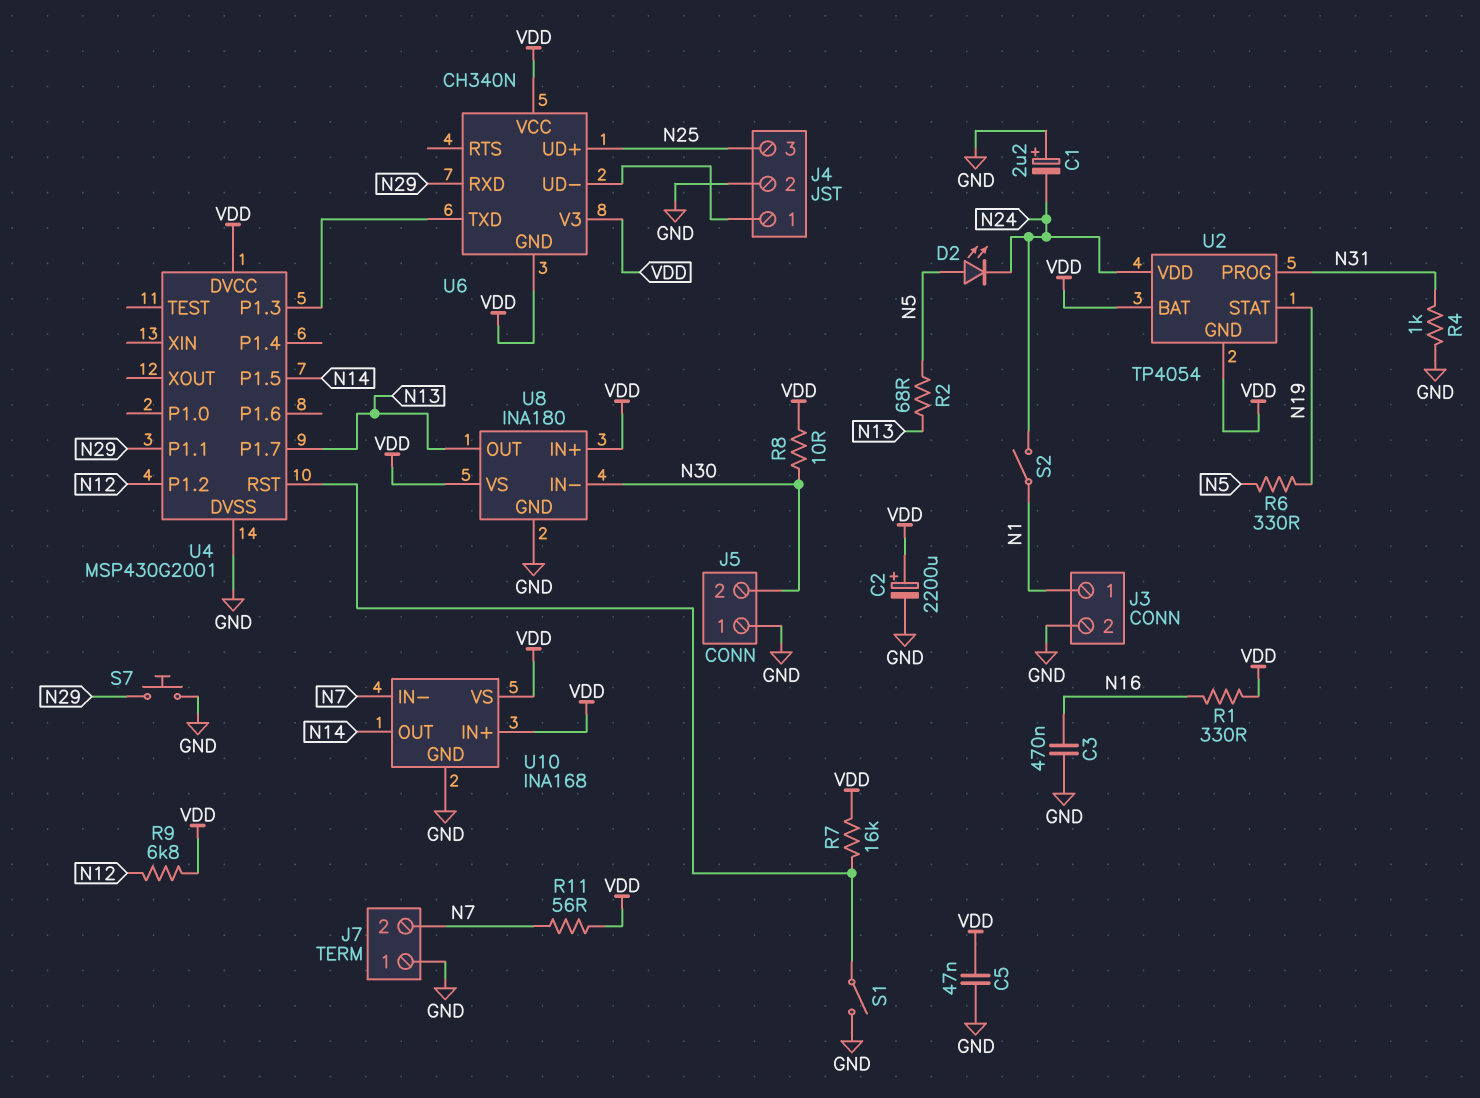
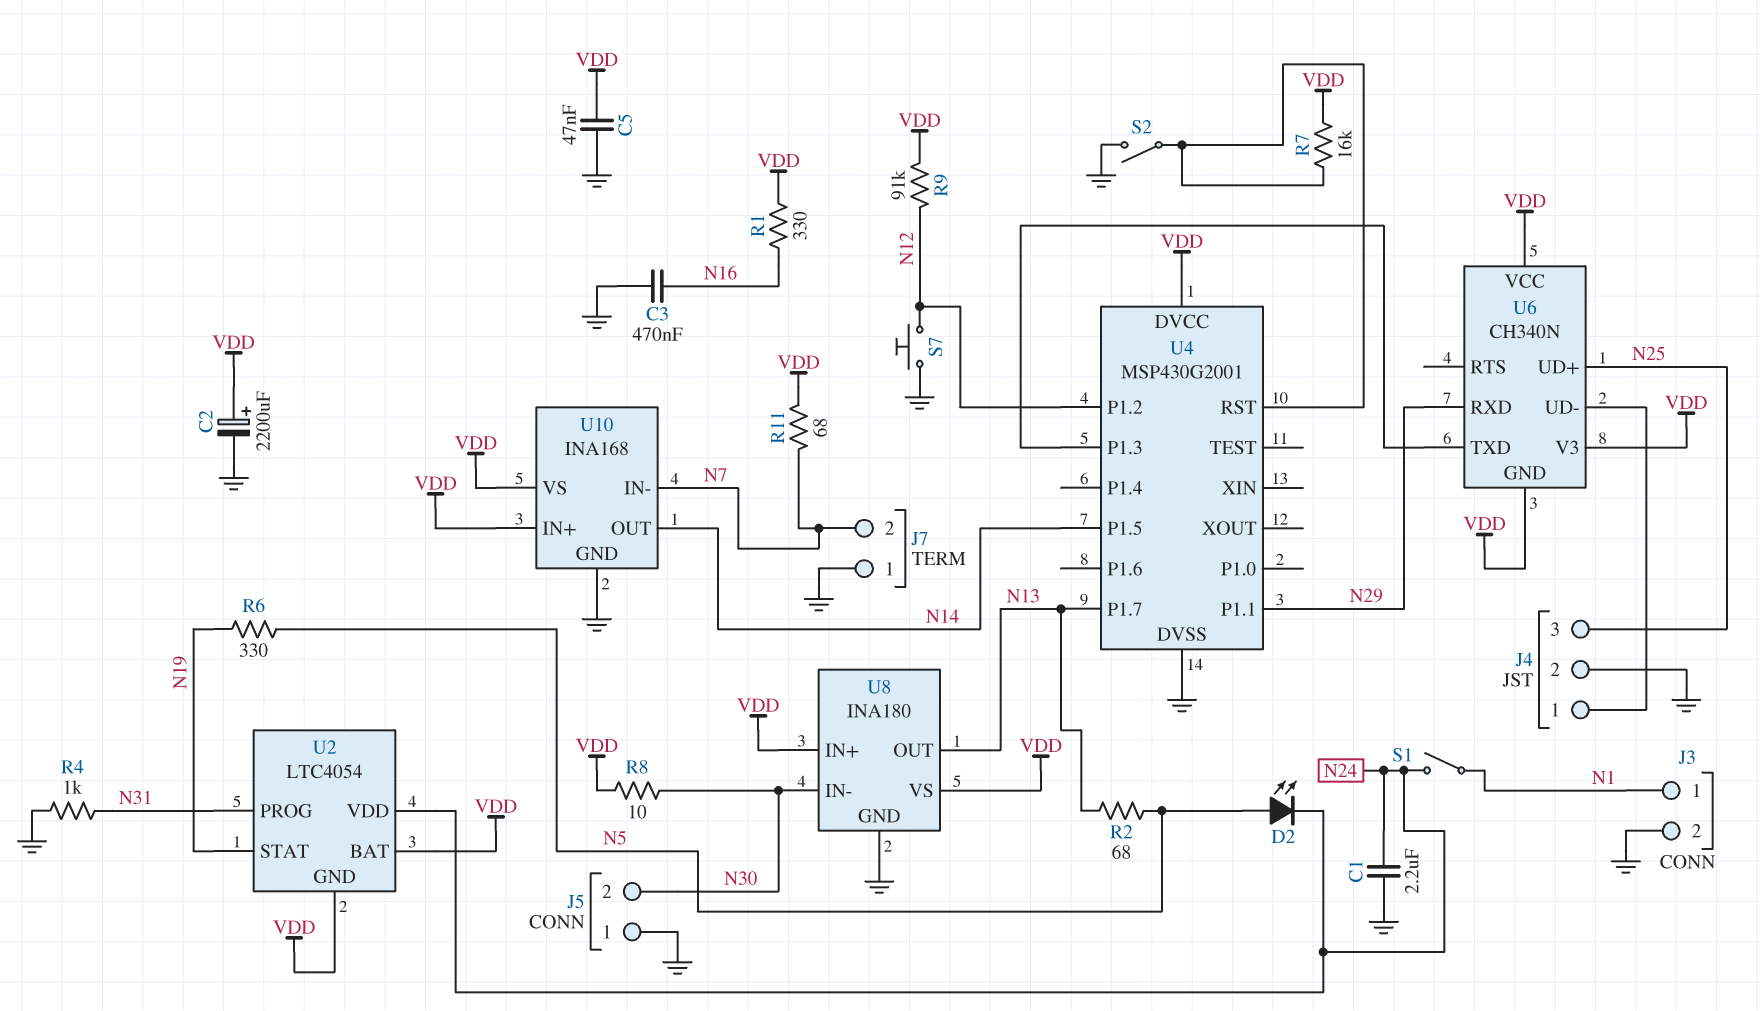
C1: 2.2uF (plus GND, minus N24) -> 2.2uF (GND, N24)
R9: 6.8k (N12, VDD) -> 91k (N12, VDD)
R11: 56 (N7, VDD) -> 68 (N7, VDD)
S1: switch (GND, U4/RST) -> switch (N1, N24)
S2: switch (N1, N24) -> switch (GND, U4/RST)
S7: button (GND, N29) -> button (GND, N12)
U2: TP4054 -> LTC4054

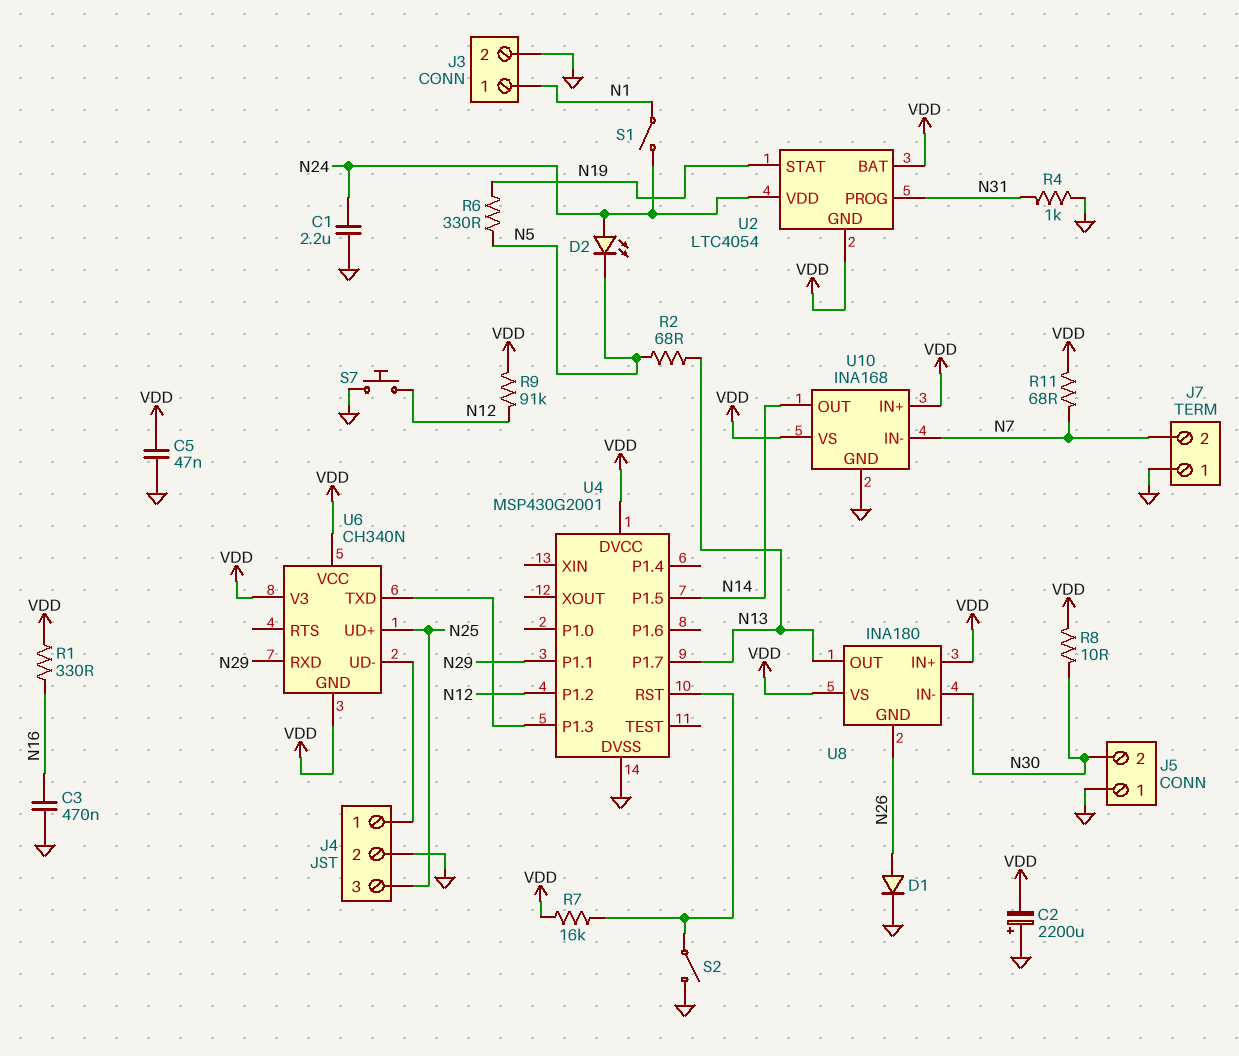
C2: 2200uF (plus VDD, minus GND) -> 2200uF (plus GND, minus VDD)
D1: none -> diode (A N26, K GND)
D2: LED (A N5, K N24) -> LED (A N24, K N5)
U8 pin GND: GND -> N26

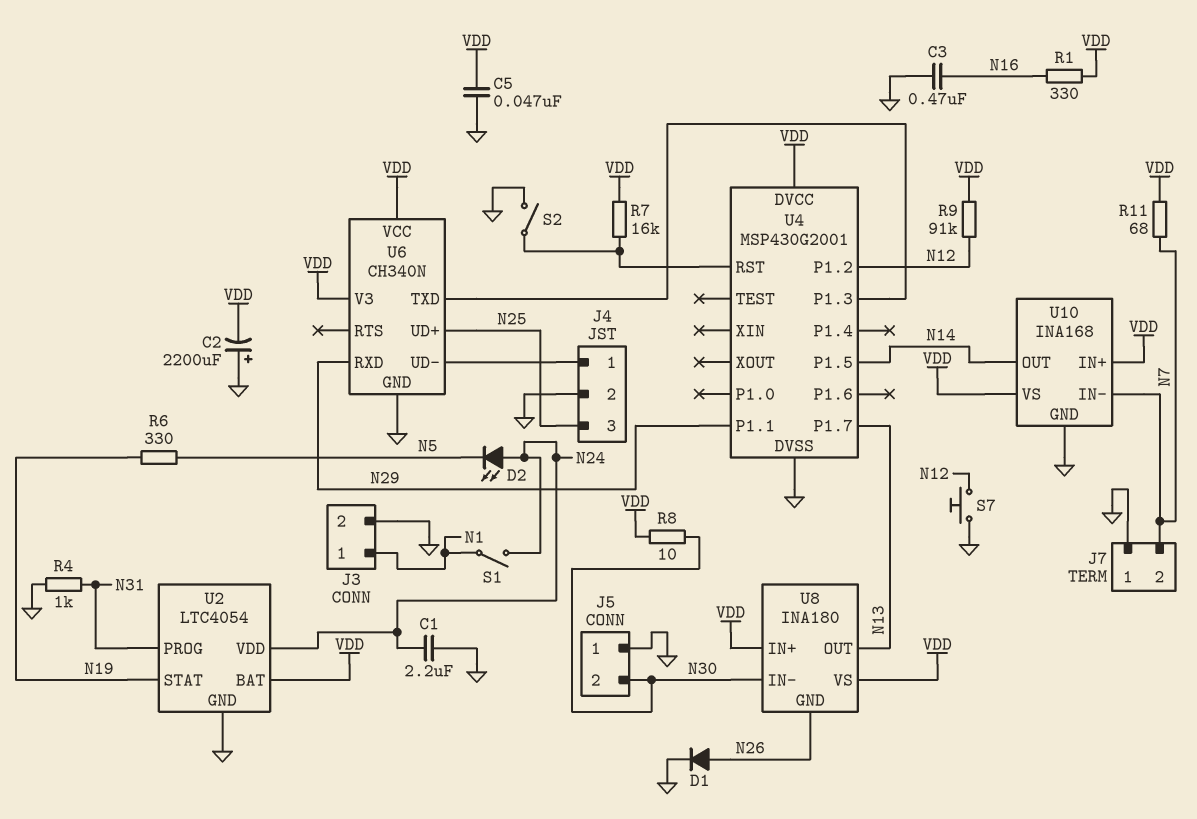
R2: 68 (N5, N13) -> none
U2 pin GND: VDD -> GND
U6 pin GND: VDD -> GND

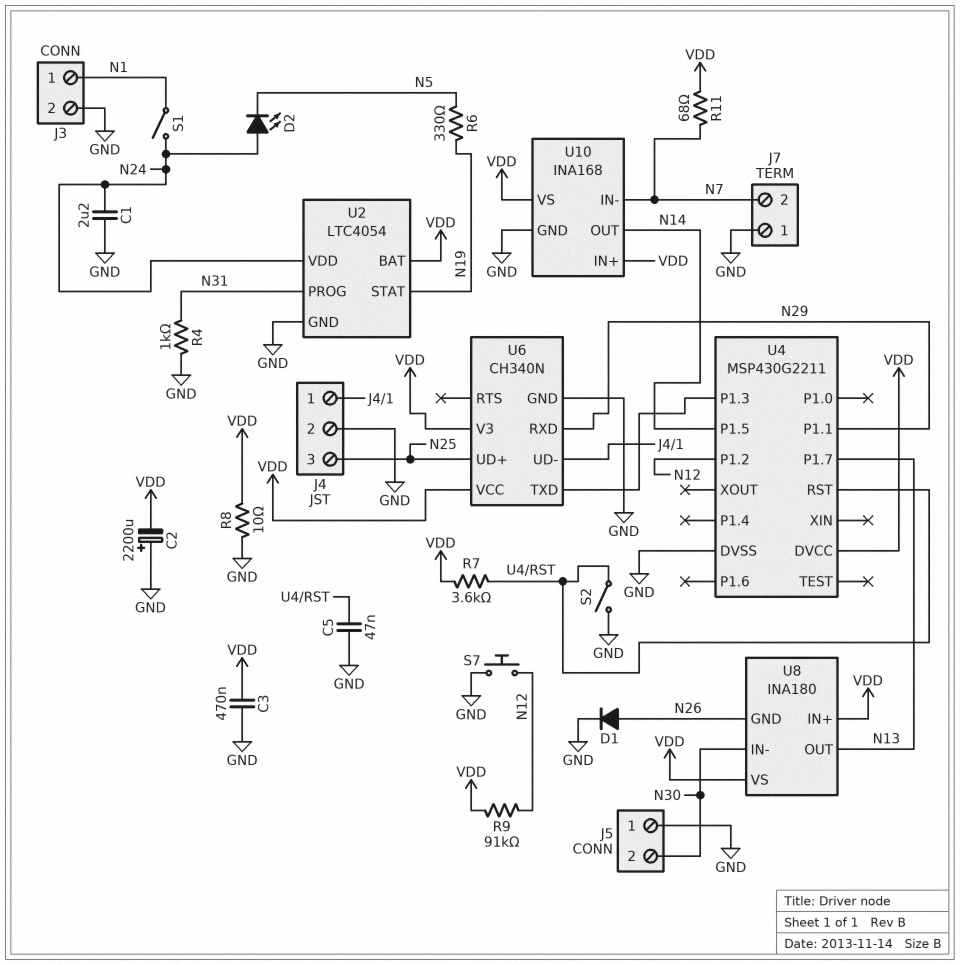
C3: 470nF (GND, N16) -> 470nF (GND, VDD)
C5: 47nF (GND, VDD) -> 47nF (GND, U4/RST)
R1: 330 (N16, VDD) -> none
R7: 16k (U4/RST, VDD) -> 3.6k (U4/RST, VDD)
R8: 10 (N30, VDD) -> 10 (GND, VDD)
U4: MSP430G2001 -> MSP430G2211

